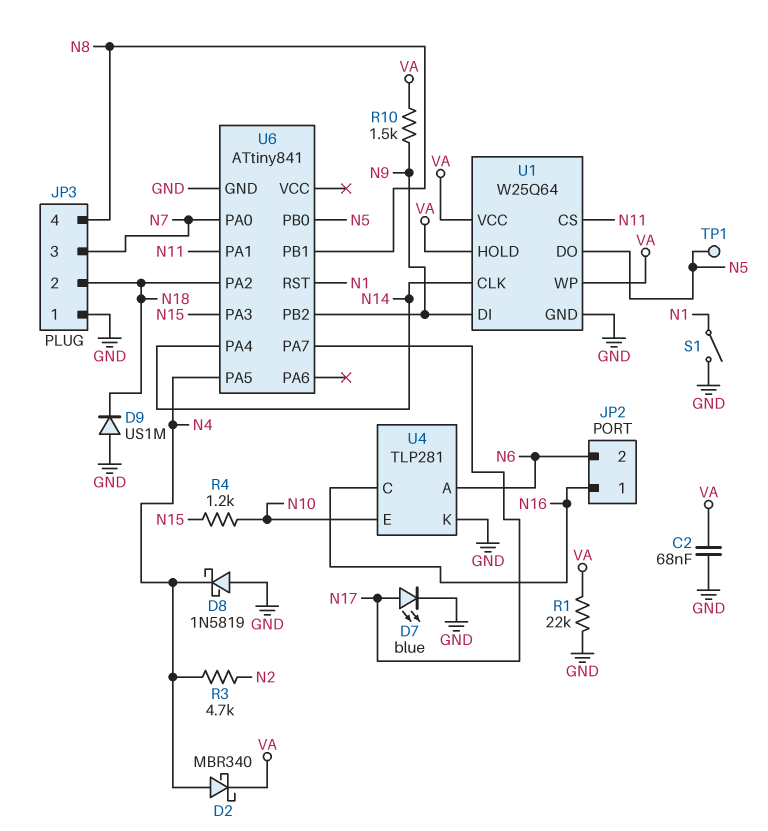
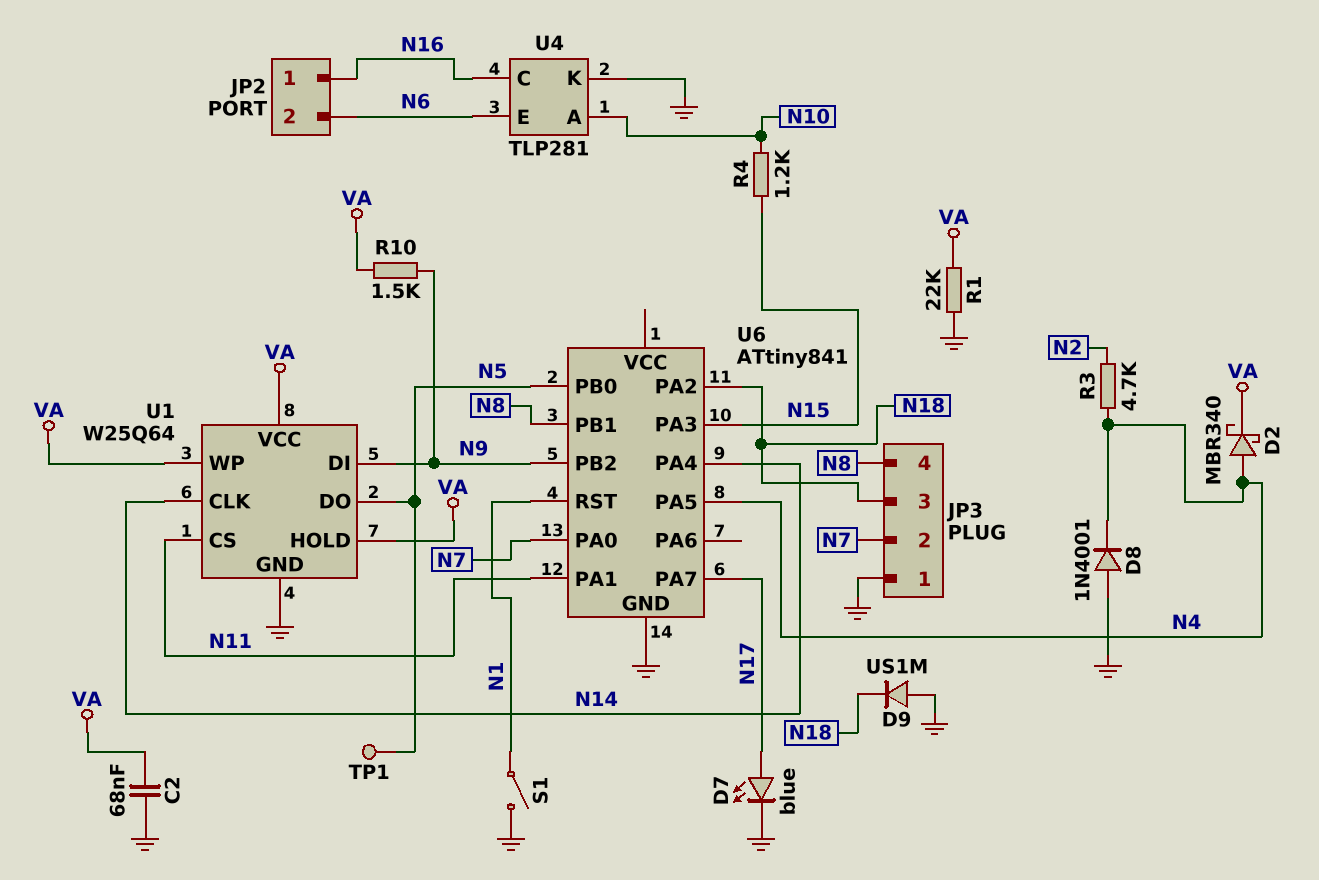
D8: schottky 1N5819 (A GND, K N4) -> diode 1N4001 (A GND, K N4)
JP3 pin 2: N18 -> N7
JP3 pin 3: N7 -> N18
U4 pin A: N6 -> N10
U4 pin E: N10 -> N6

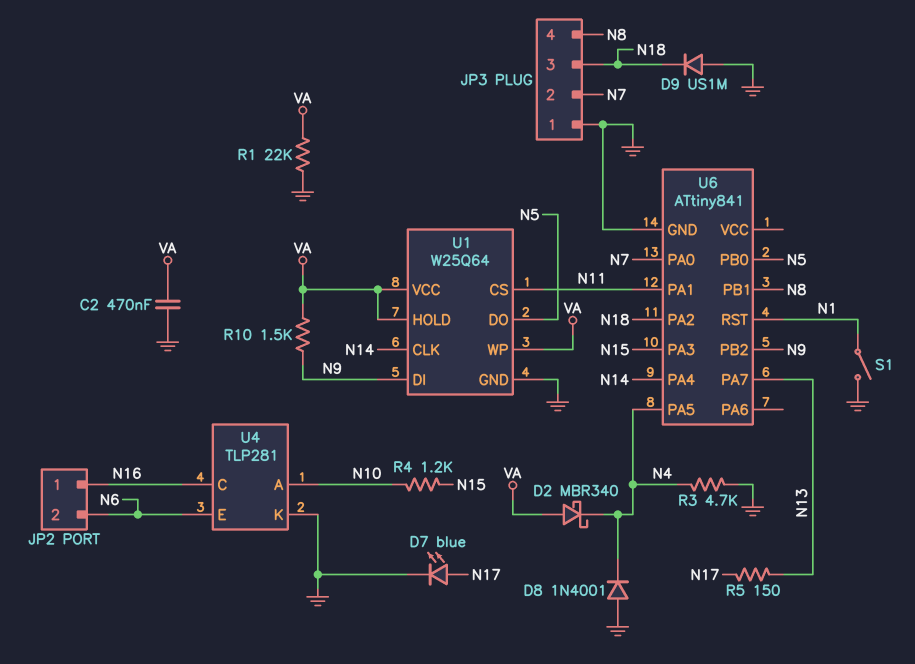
C2: 68nF (GND, VA) -> 470nF (GND, VA)
D2: schottky MBR340 (A N4, K VA) -> schottky MBR340 (A VA, K N4)
R3: 4.7k (N2, N4) -> 4.7k (GND, N4)
R5: none -> 150 (N13, N17)
TP1: test point (N5) -> none
U6 pin PA7: N17 -> N13

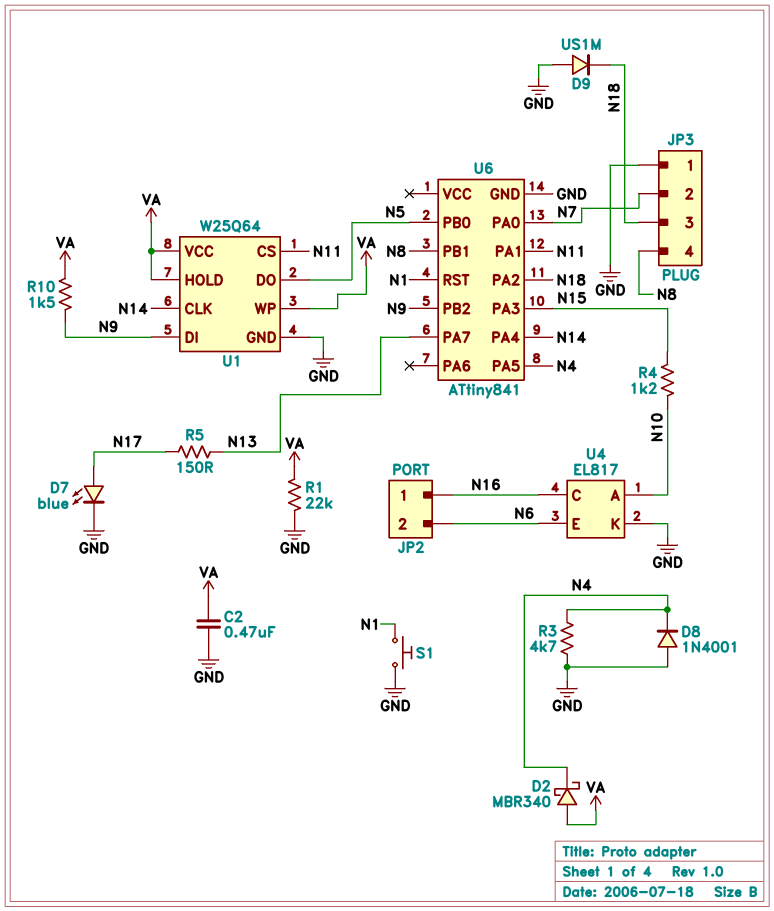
S1: switch (GND, N1) -> button (GND, N1)
U4: TLP281 -> EL817

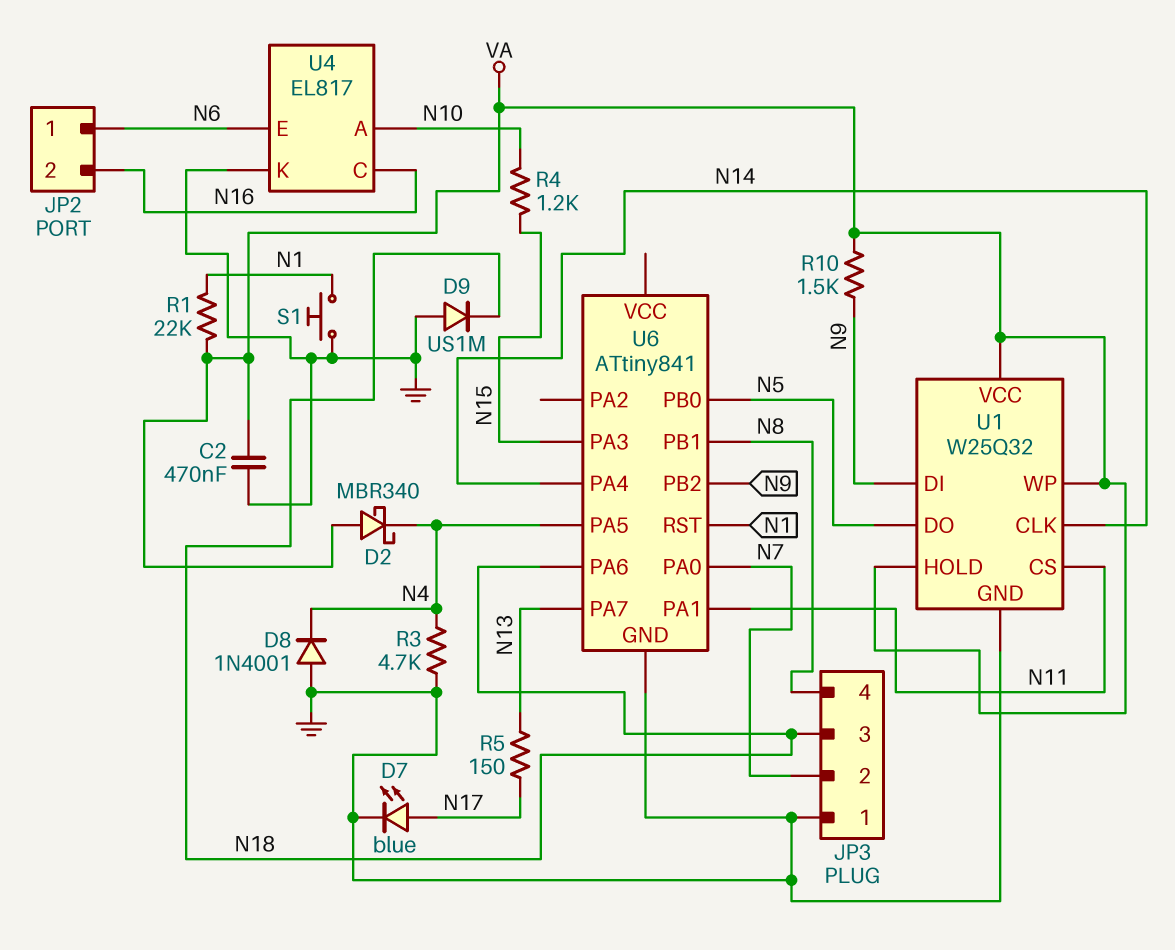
JP2 pin 1: N16 -> N6
JP2 pin 2: N6 -> N16
R1: 22k (GND, VA) -> 22k (N1, VA)
U1: W25Q64 -> W25Q32
U6 pin PA2: N18 -> none
U6 pin PA6: none -> N18

